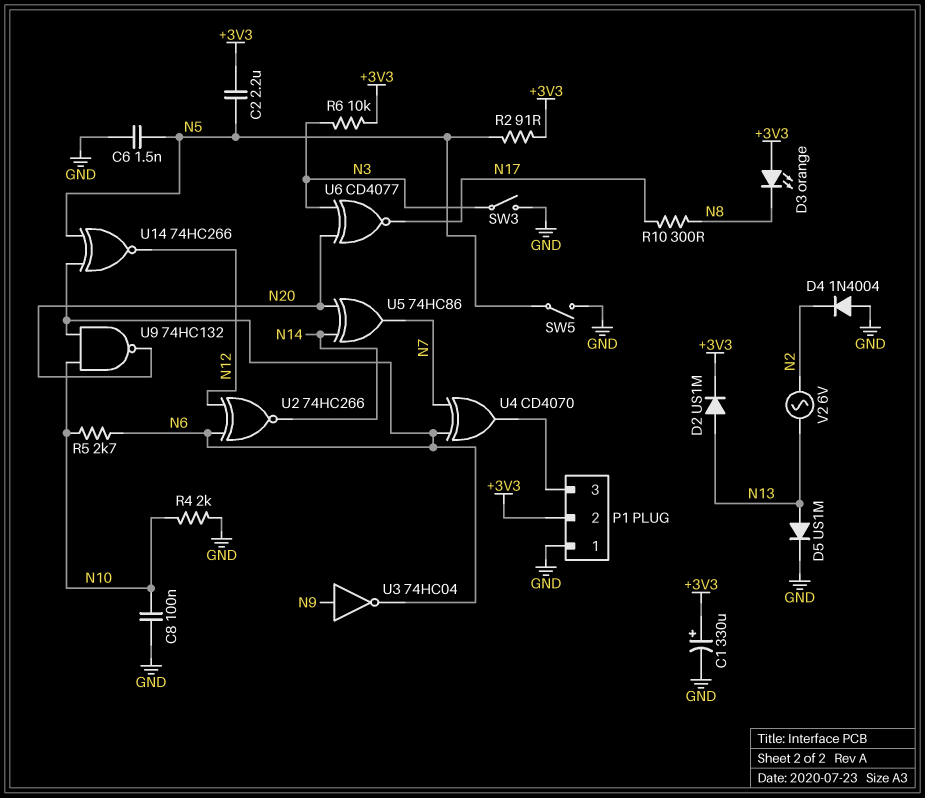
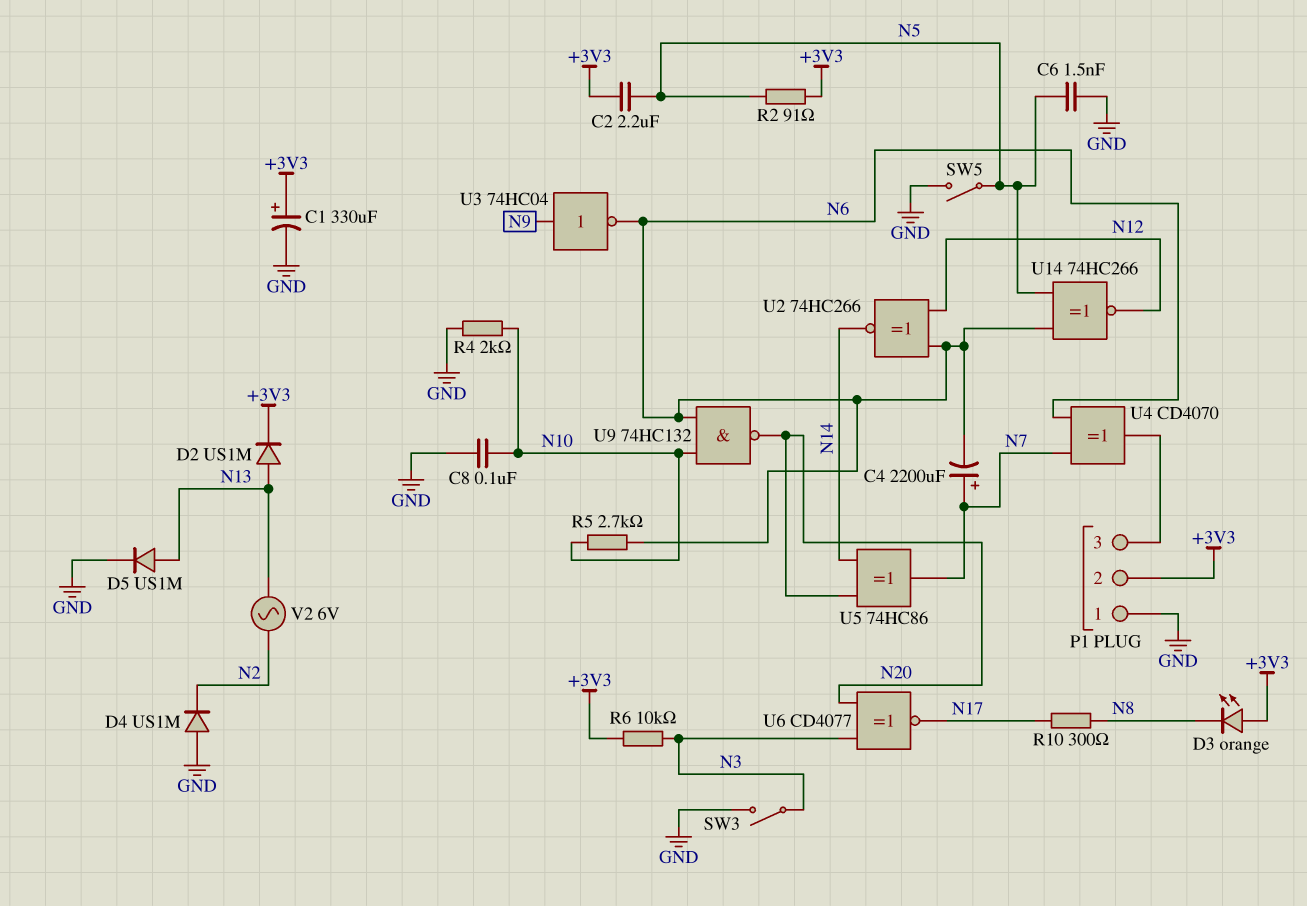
C4: none -> 2200uF (plus N7, minus N6)
D4: diode 1N4004 (A GND, K N2) -> diode US1M (A GND, K N2)

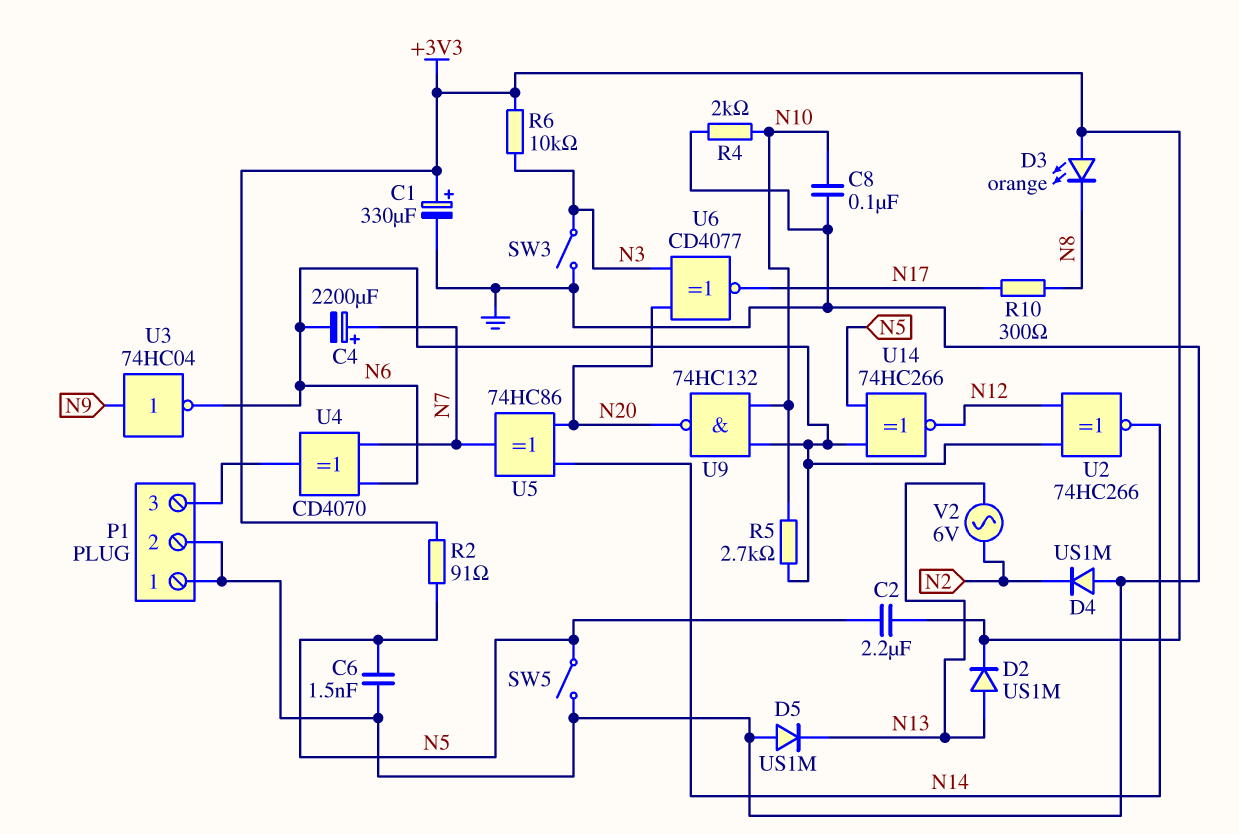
D5: diode US1M (A N13, K GND) -> diode US1M (A GND, K N13)
P1 pin 2: +3V3 -> GND

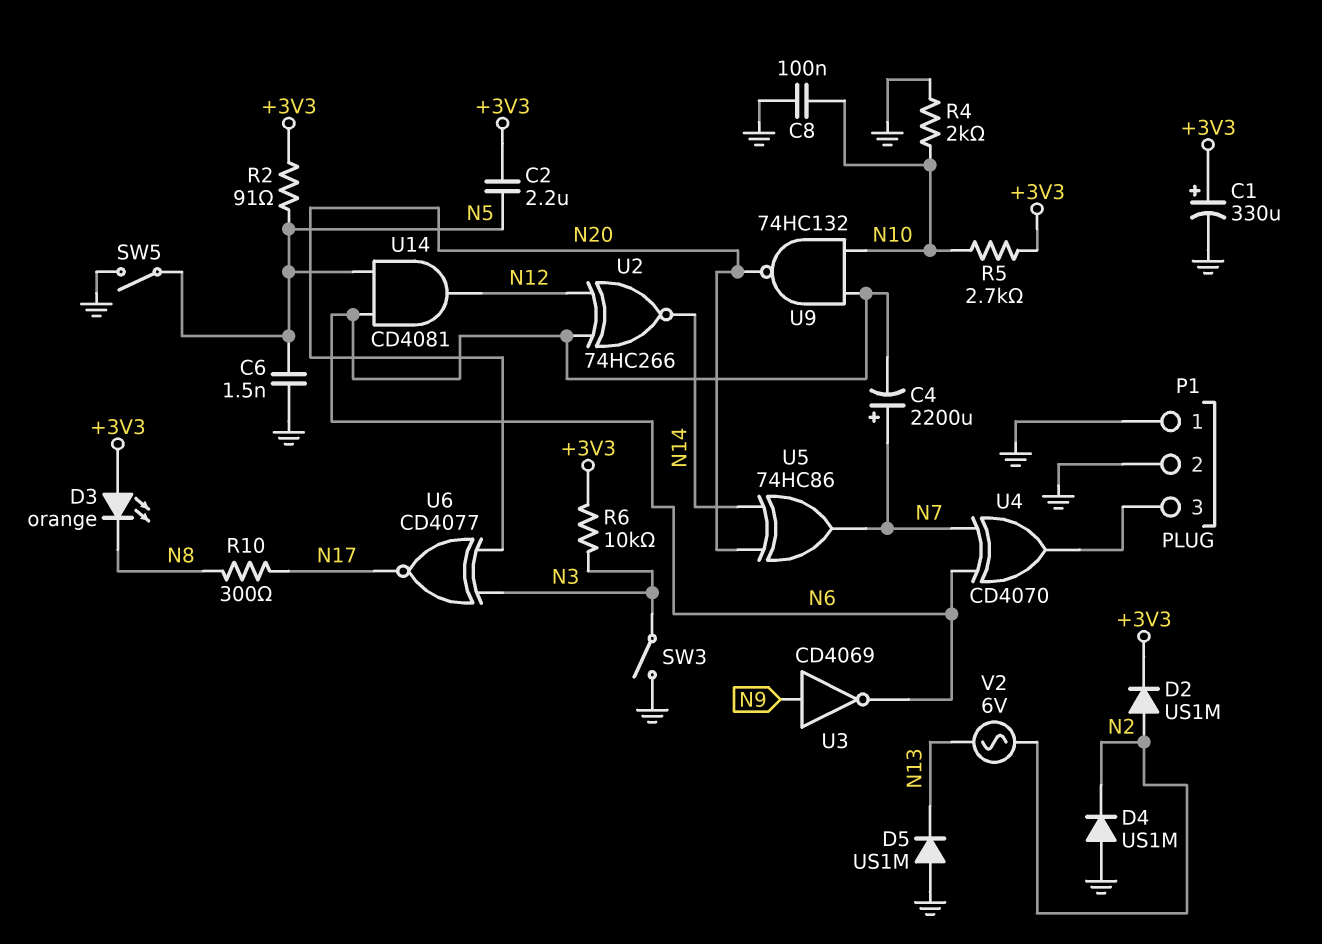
D2: diode US1M (A N13, K +3V3) -> diode US1M (A N2, K +3V3)
R5: 2.7k (N6, N10) -> 2.7k (+3V3, N10)
U3: NOT 74HC04 (in N9, out N6) -> NOT CD4069 (in N9, out N6)
U14: XNOR 74HC266 (in N5, in N6, out N12) -> AND CD4081 (in N5, in N6, out N12)

